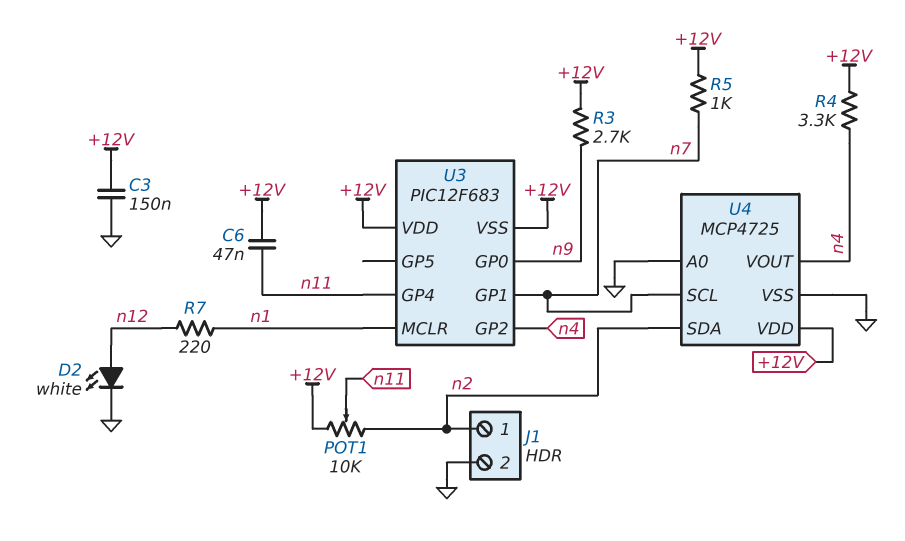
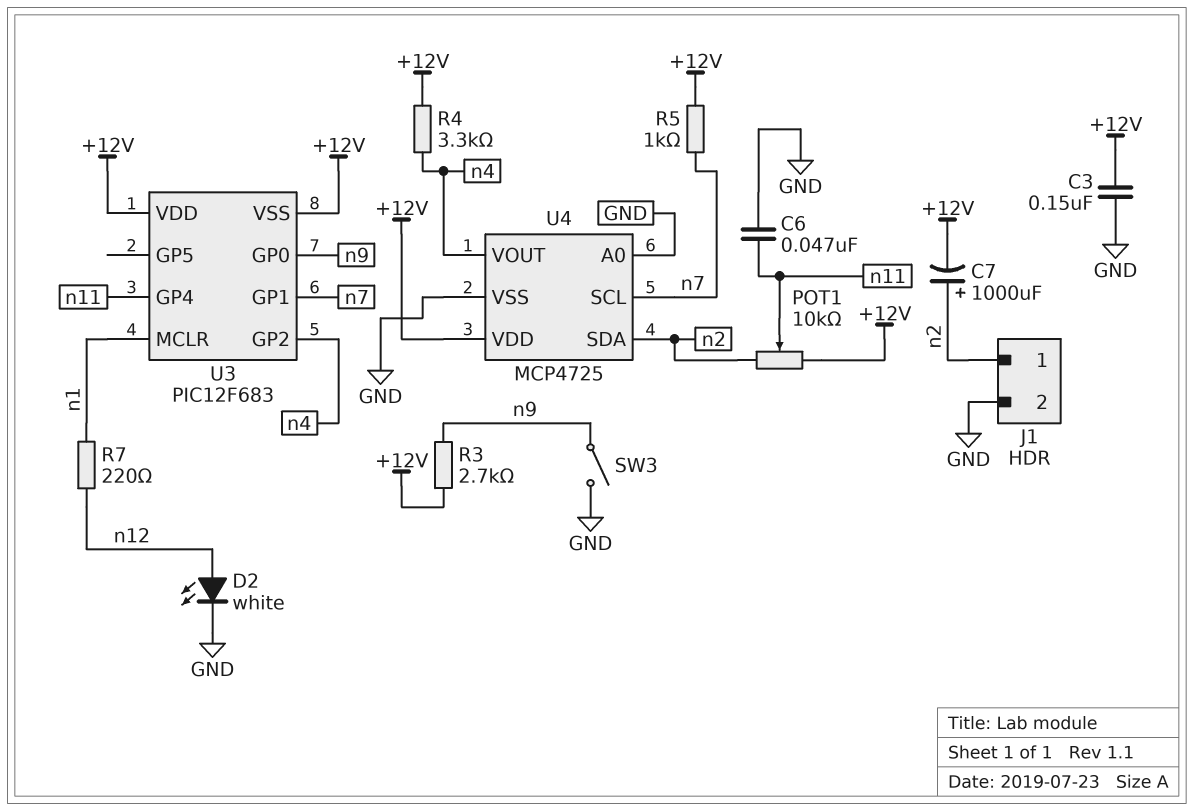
C6: 47nF (+12V, n11) -> 47nF (GND, n11)
C7: none -> 1000uF (plus n2, minus +12V)
SW3: none -> switch (GND, n9)

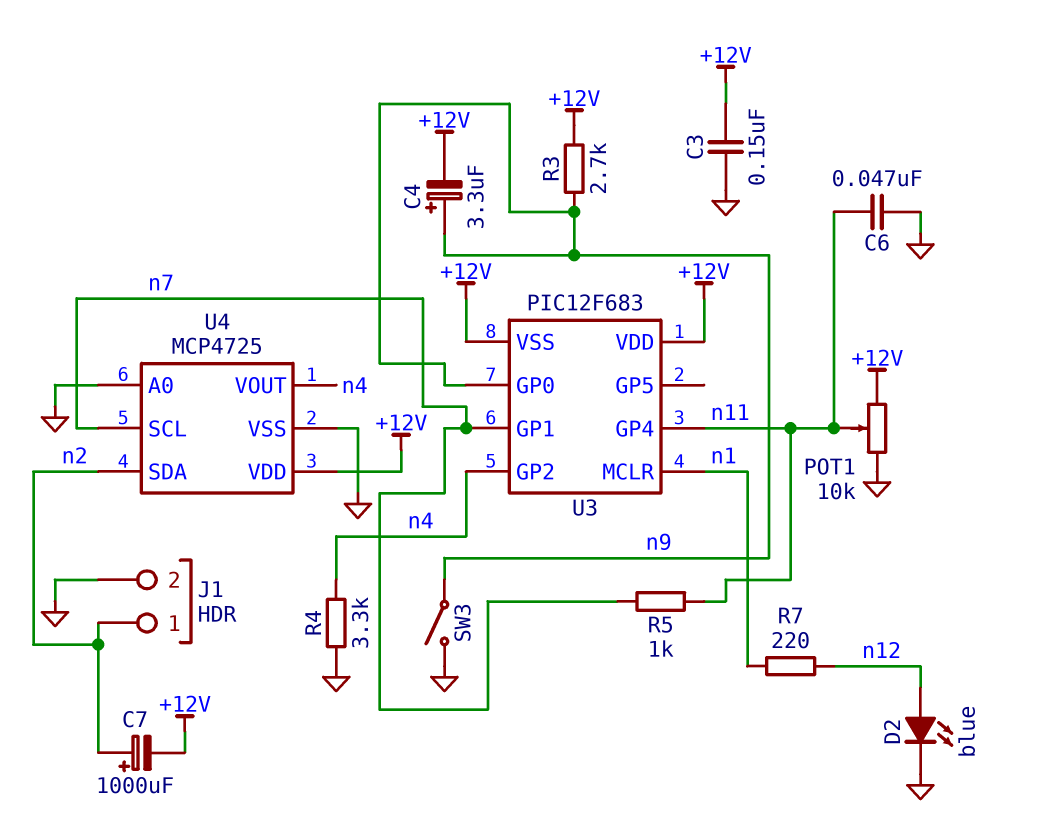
C4: none -> 3.3uF (plus n9, minus +12V)
D2: LED white (A n12, K GND) -> LED blue (A n12, K GND)
POT1: 10k (+12V, n2, wiper n11) -> 10k (+12V, GND, wiper n11)
R4: 3.3k (+12V, n4) -> 3.3k (GND, n4)
R5: 1k (+12V, n7) -> 1k (n7, n11)

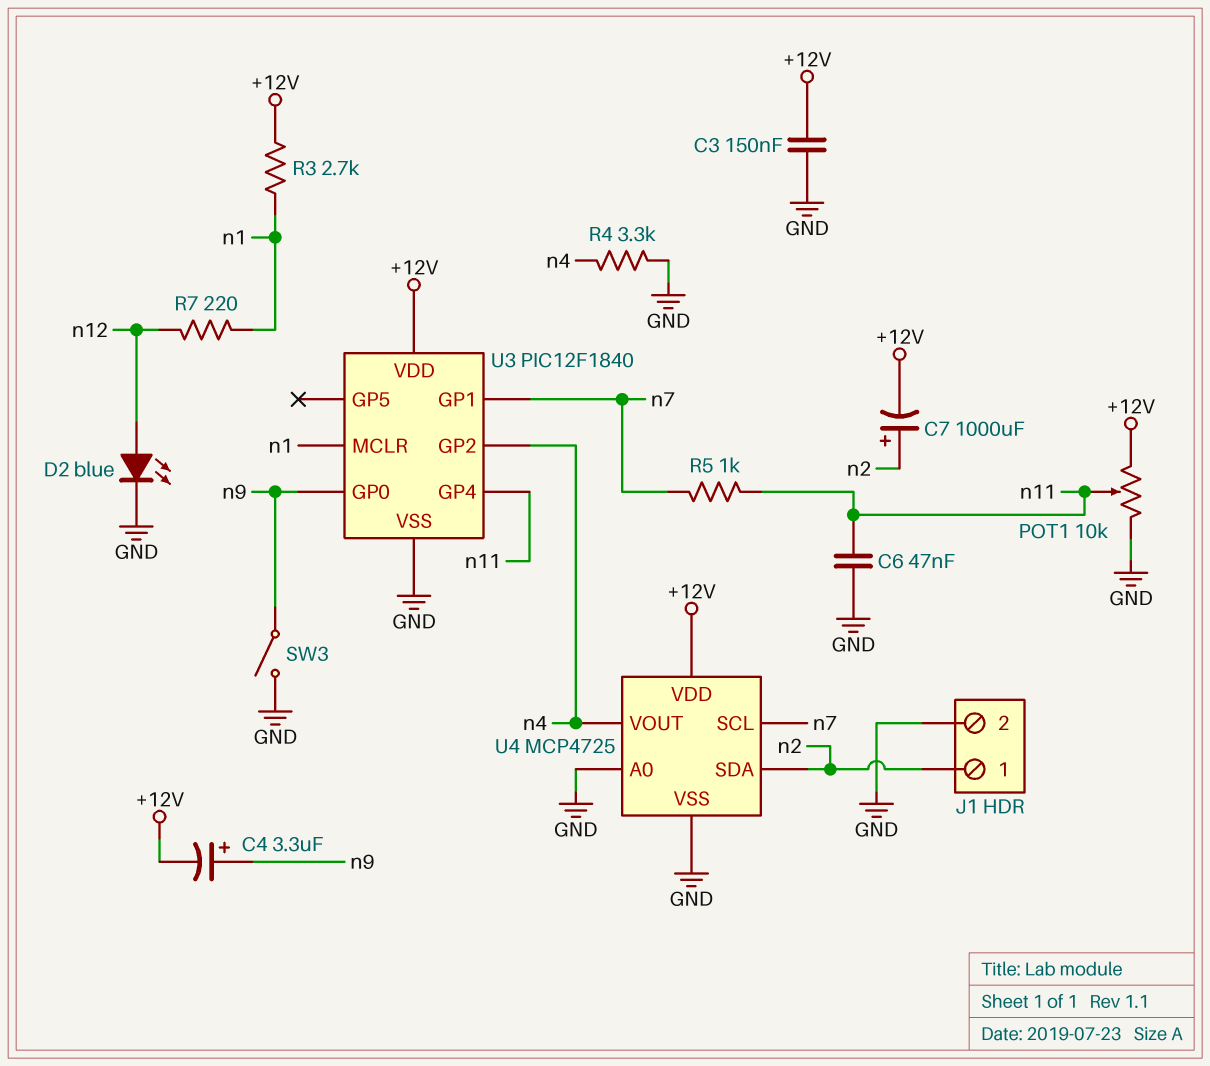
R3: 2.7k (+12V, n9) -> 2.7k (+12V, n1)
U3: PIC12F683 -> PIC12F1840
U3 pin VSS: +12V -> GND

